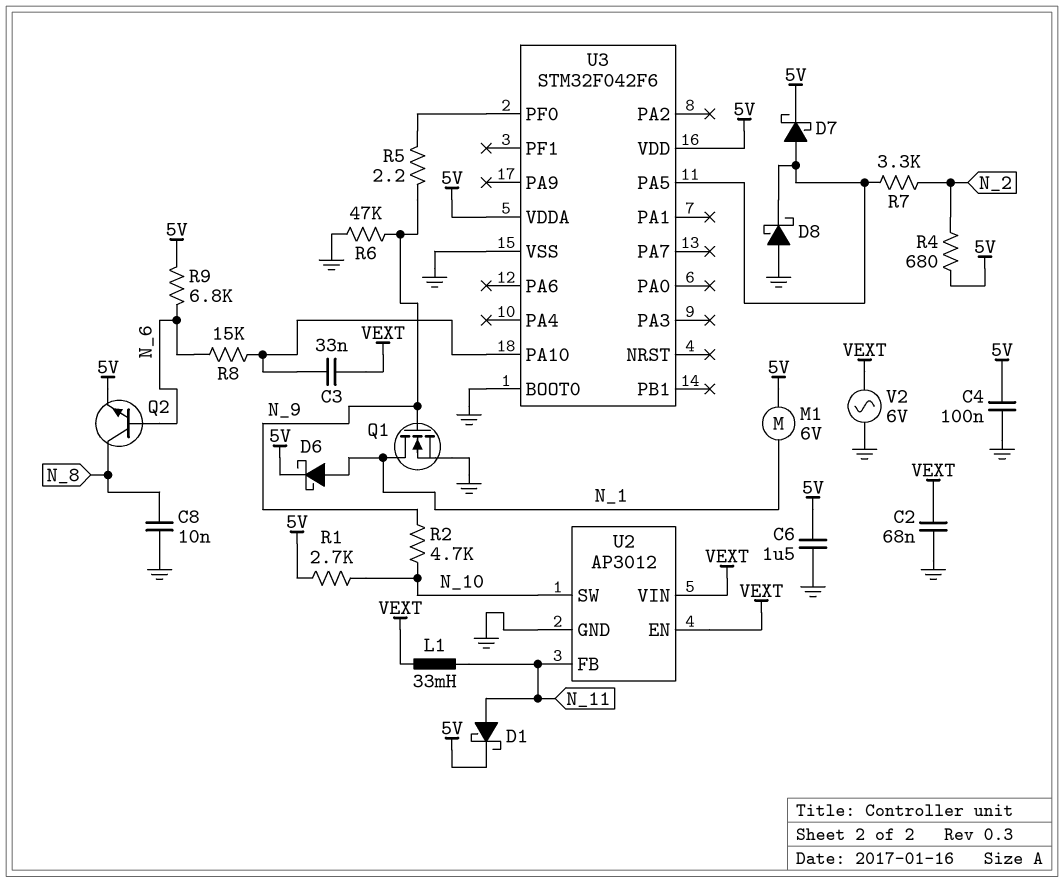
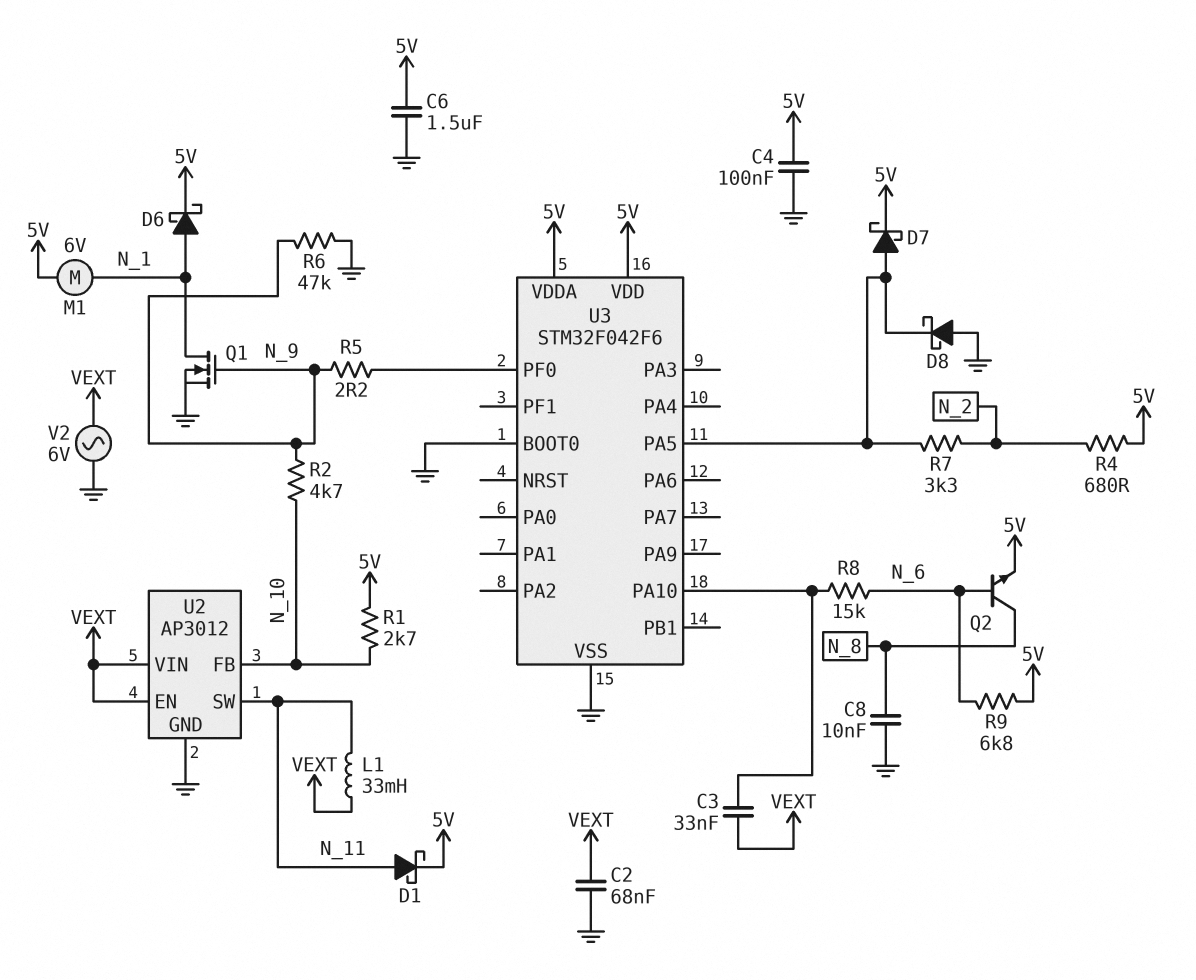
U2 pin FB: N_11 -> N_10
U2 pin SW: N_10 -> N_11

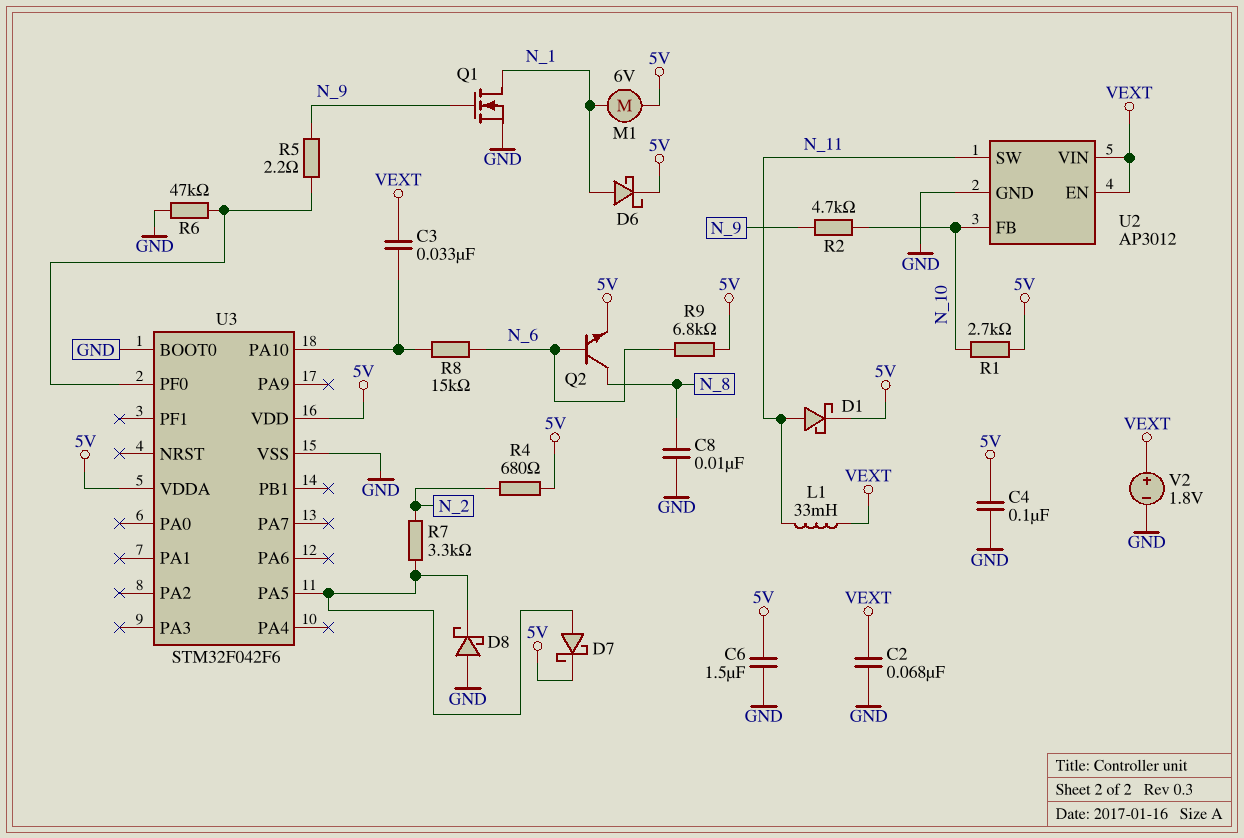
R6: 47k (GND, N_9) -> 47k (GND, U3/PF0)
V2: AC 6V (GND, VEXT) -> 1.8V (plus VEXT, minus GND)

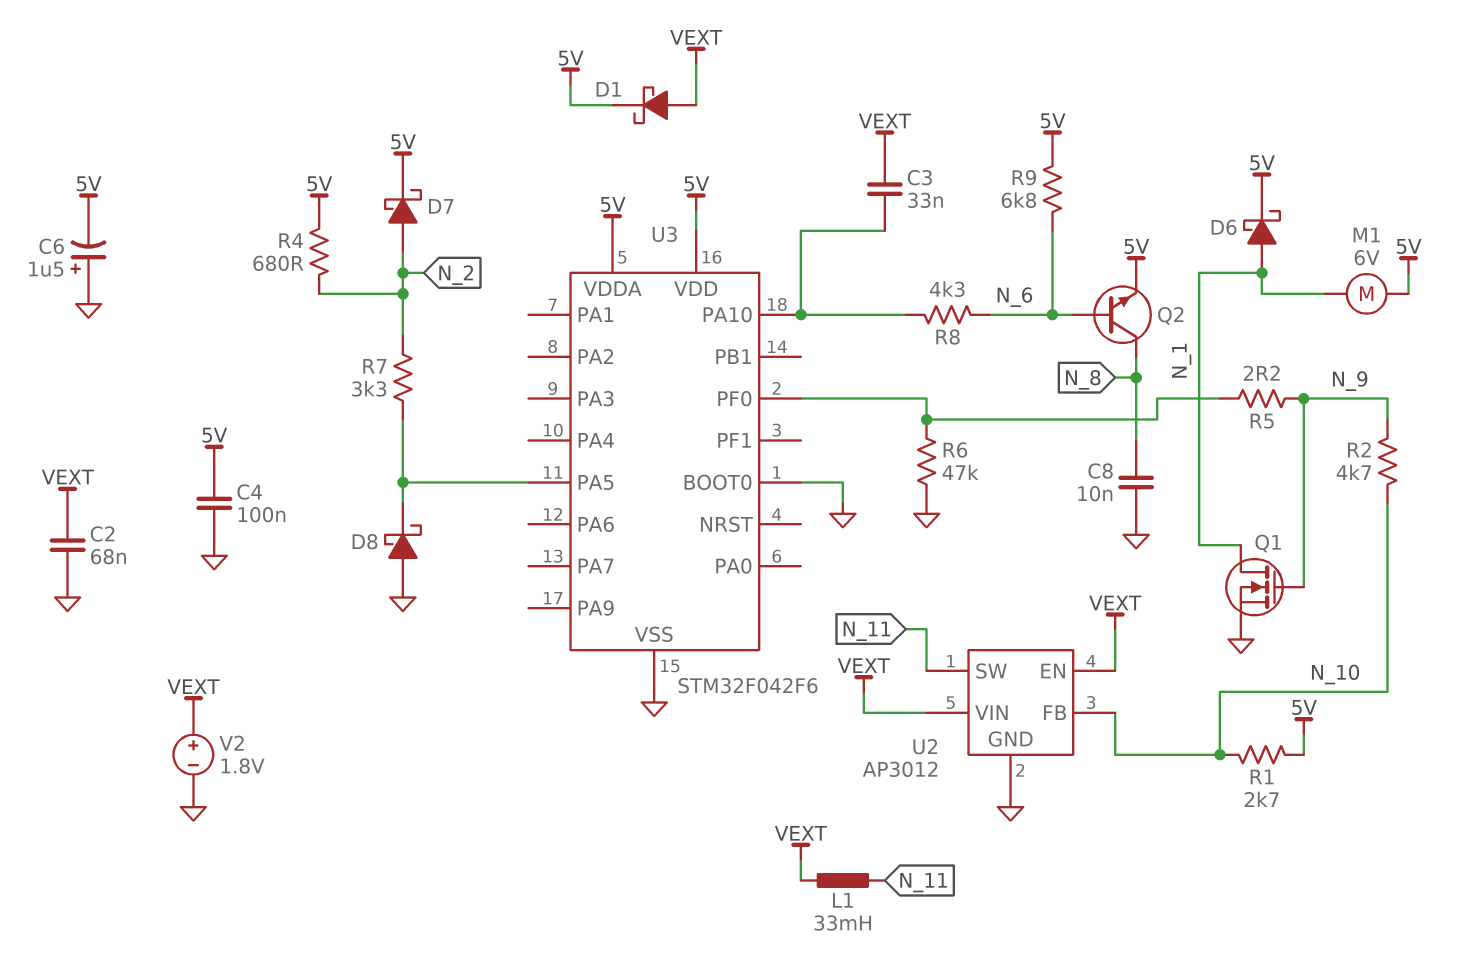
C6: 1.5uF (5V, GND) -> 1.5uF (plus GND, minus 5V)
D1: schottky (A N_11, K 5V) -> schottky (A VEXT, K 5V)
D7: schottky (A U3/PA5, K 5V) -> schottky (A N_2, K 5V)
R8: 15k (N_6, U3/PA10) -> 4.3k (N_6, U3/PA10)

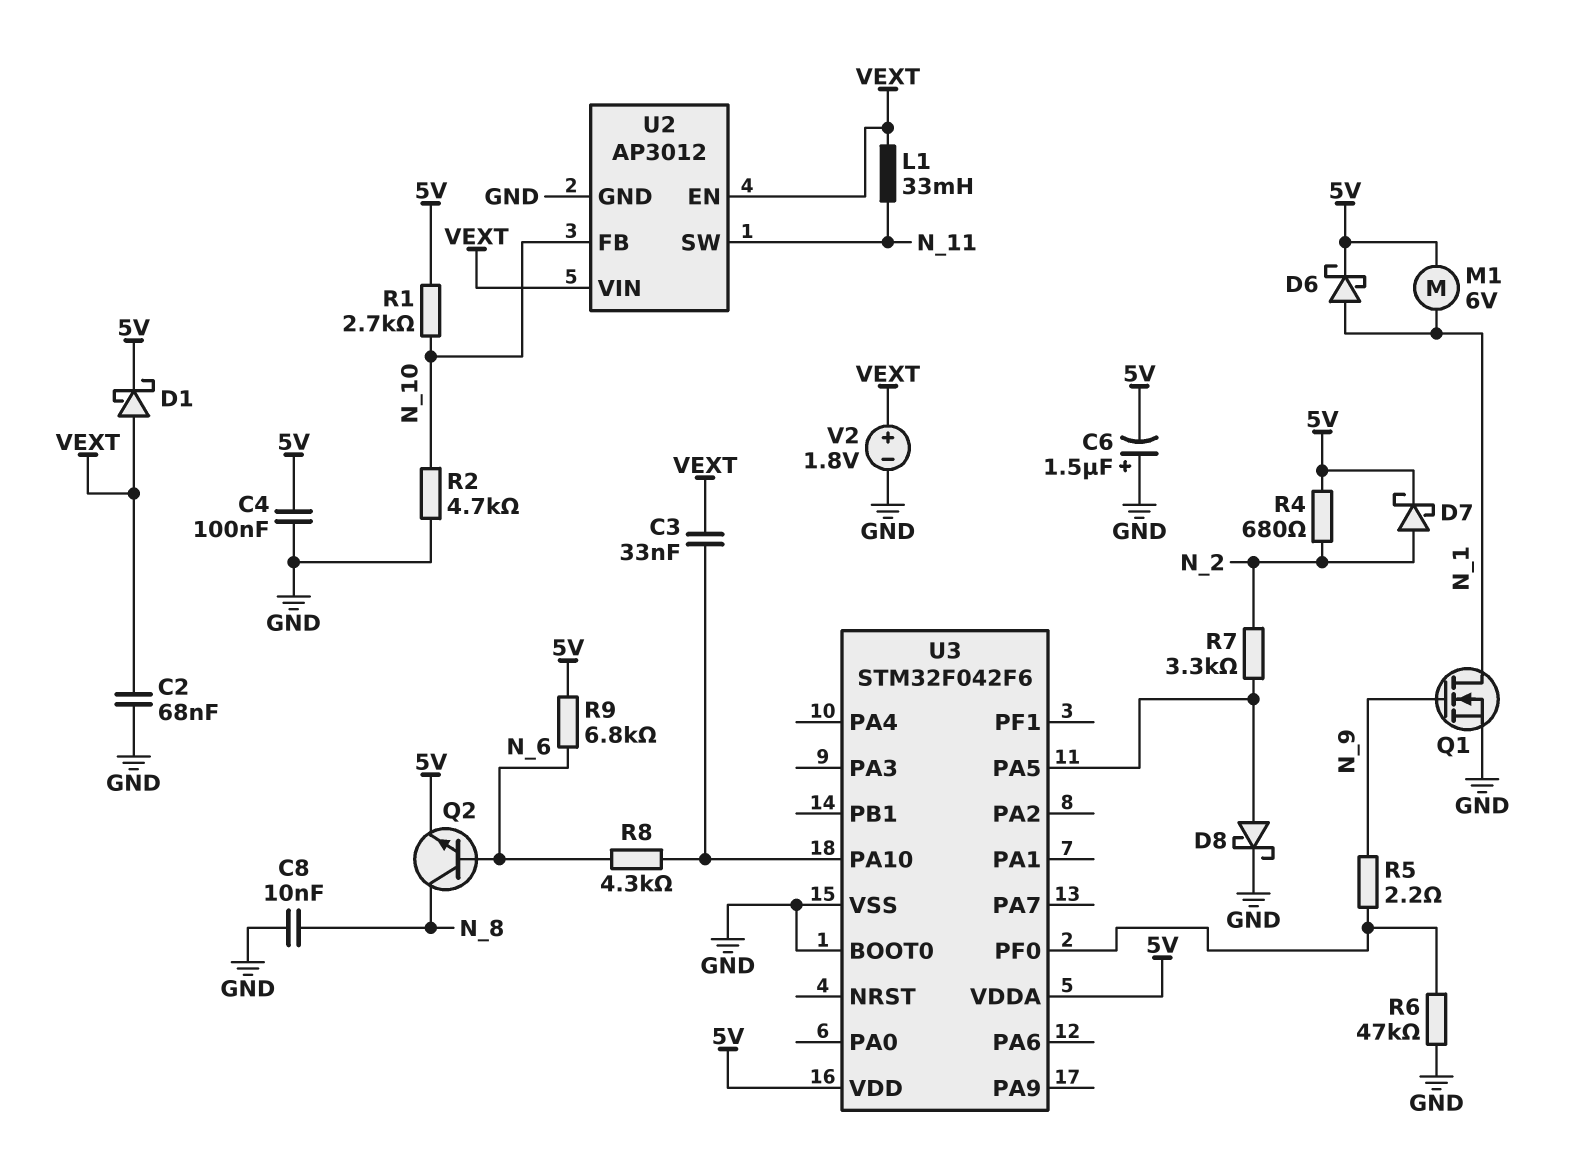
D8: schottky (A GND, K U3/PA5) -> schottky (A U3/PA5, K GND)
R2: 4.7k (N_9, N_10) -> 4.7k (GND, N_10)

